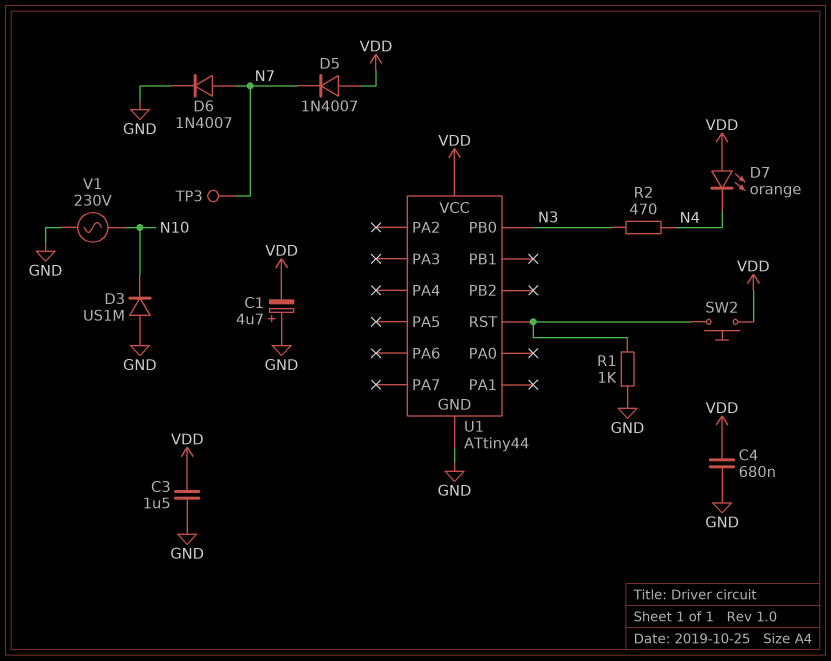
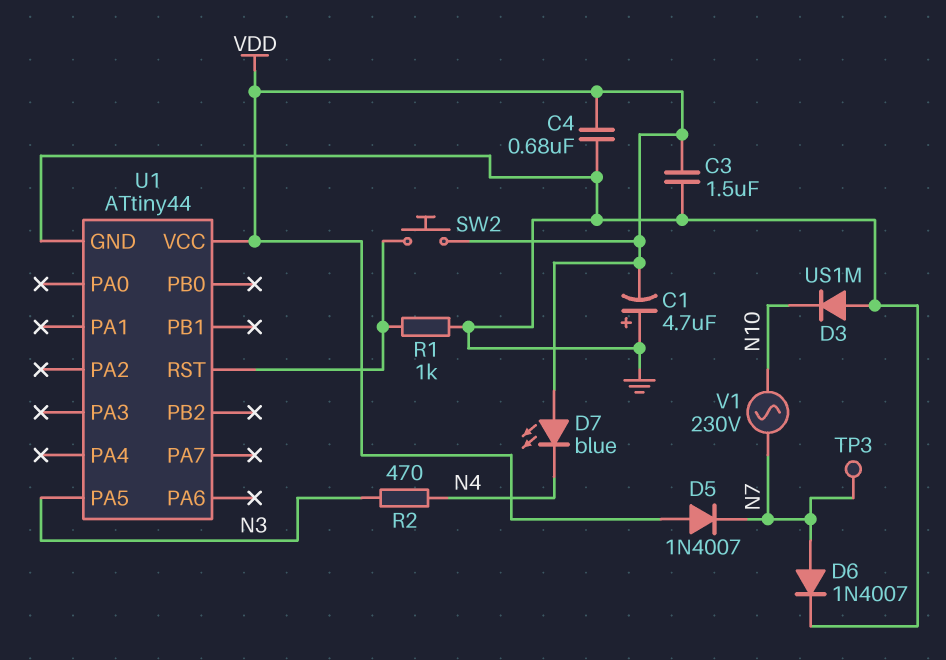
D7: LED orange (A VDD, K N4) -> LED blue (A VDD, K N4)
U1 pin PA5: none -> N3
U1 pin PB0: N3 -> none
V1: AC 230V (GND, N10) -> AC 230V (N7, N10)

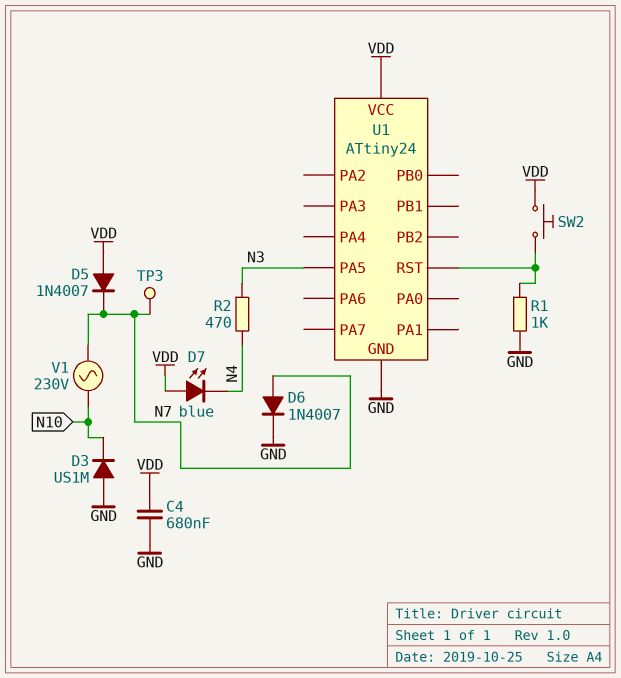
C1: 4.7uF (plus GND, minus VDD) -> none
C3: 1.5uF (GND, VDD) -> none
U1: ATtiny44 -> ATtiny24

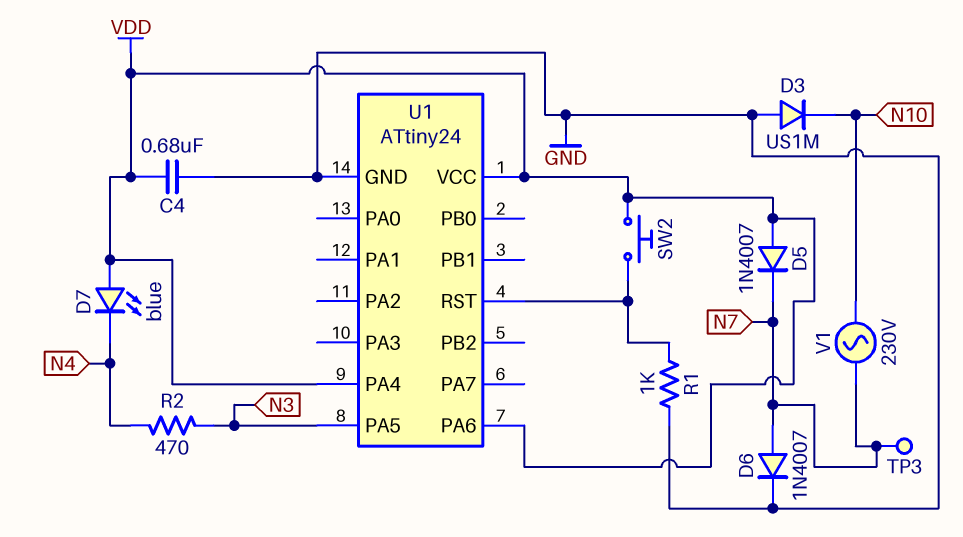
U1 pin PA4: none -> VDD
U1 pin PA6: none -> VDD

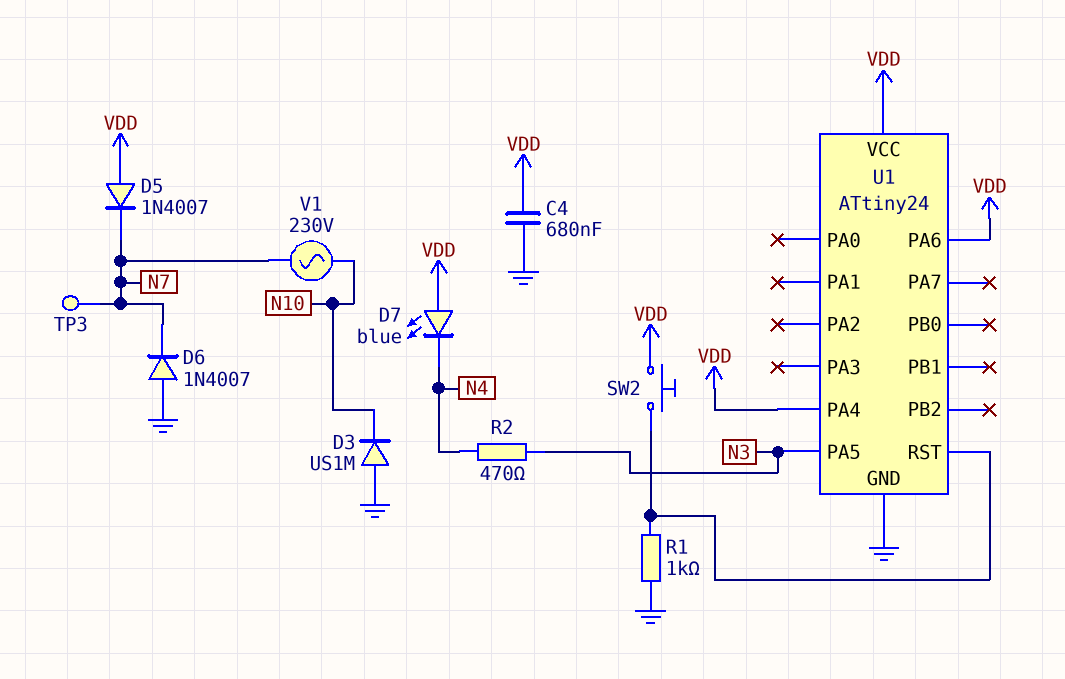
D6: diode 1N4007 (A N7, K GND) -> diode 1N4007 (A GND, K N7)

